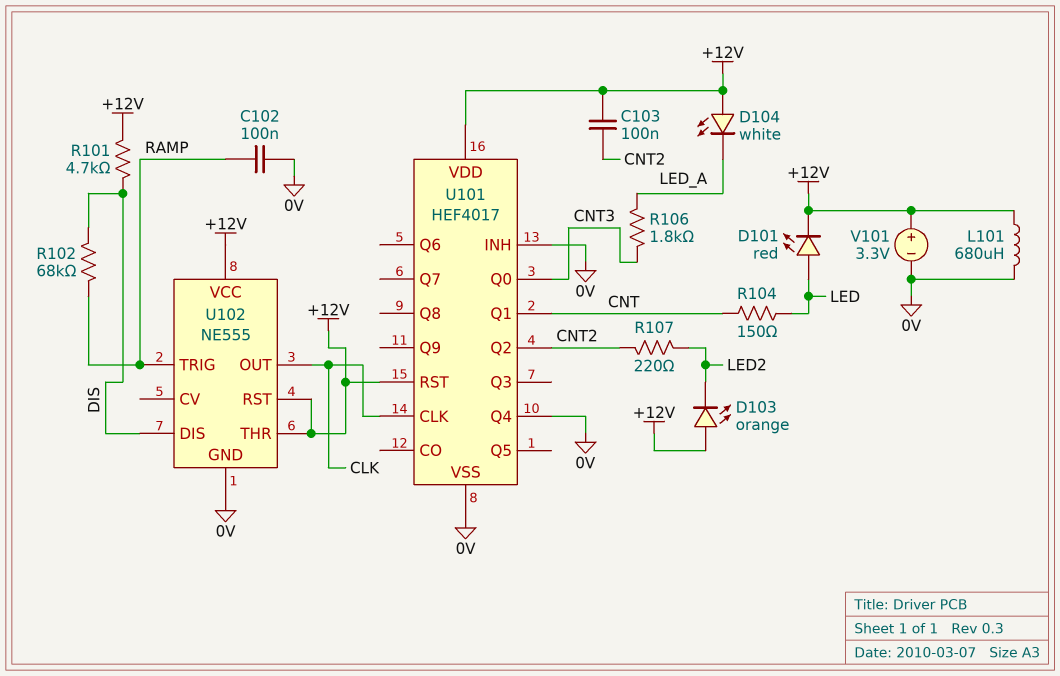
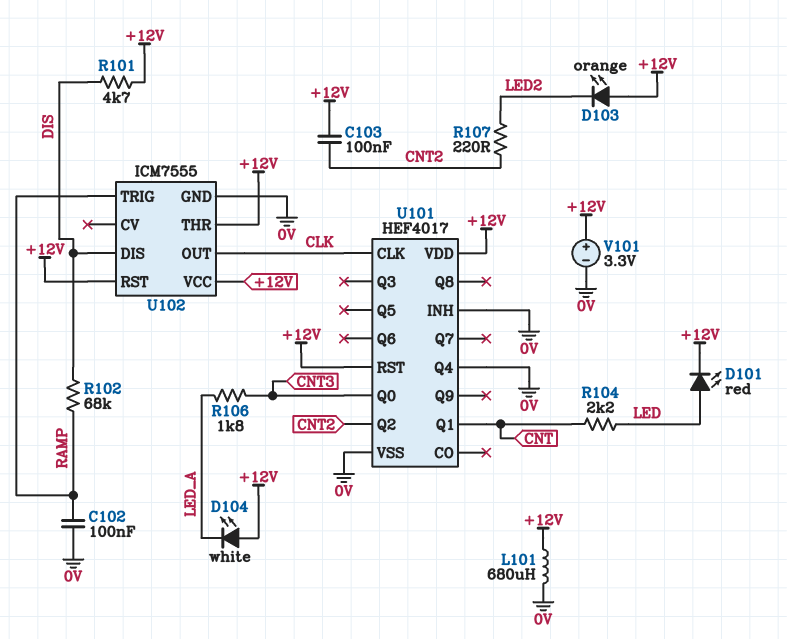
R104: 150 (CNT, LED) -> 2.2k (CNT, LED)
U102: NE555 -> ICM7555

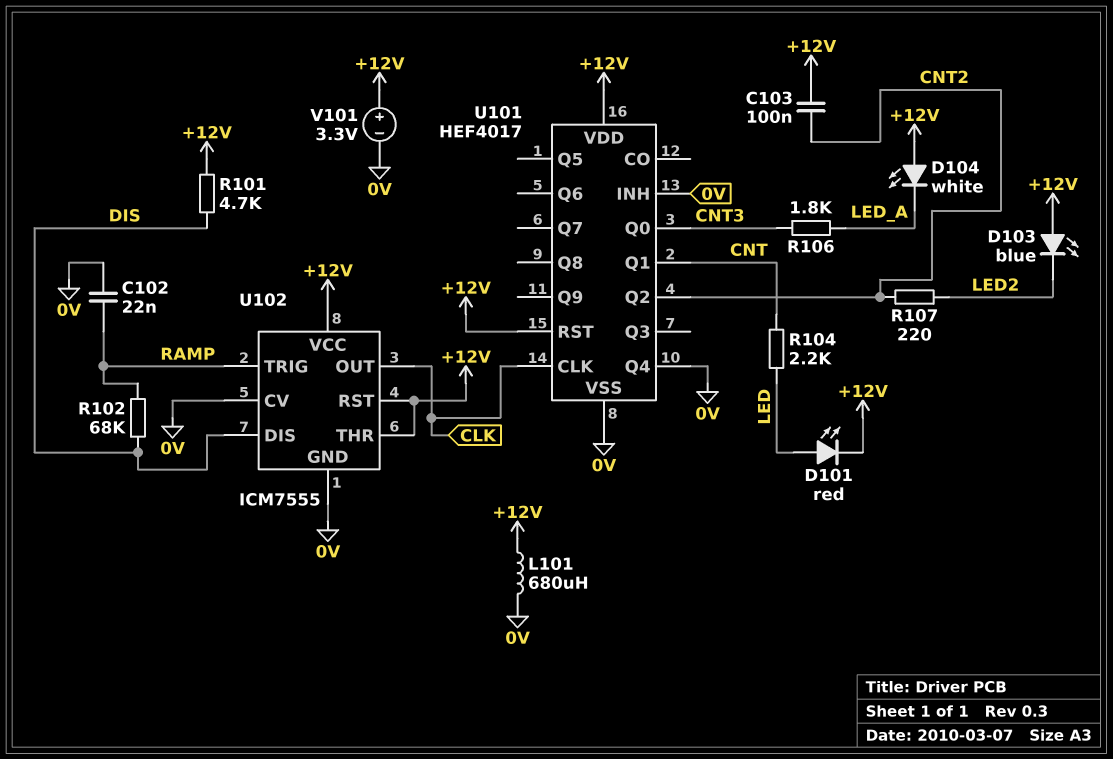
C102: 100nF (0V, RAMP) -> 22nF (0V, RAMP)
D103: LED orange (A +12V, K LED2) -> LED blue (A +12V, K LED2)
U102 pin CV: none -> 0V

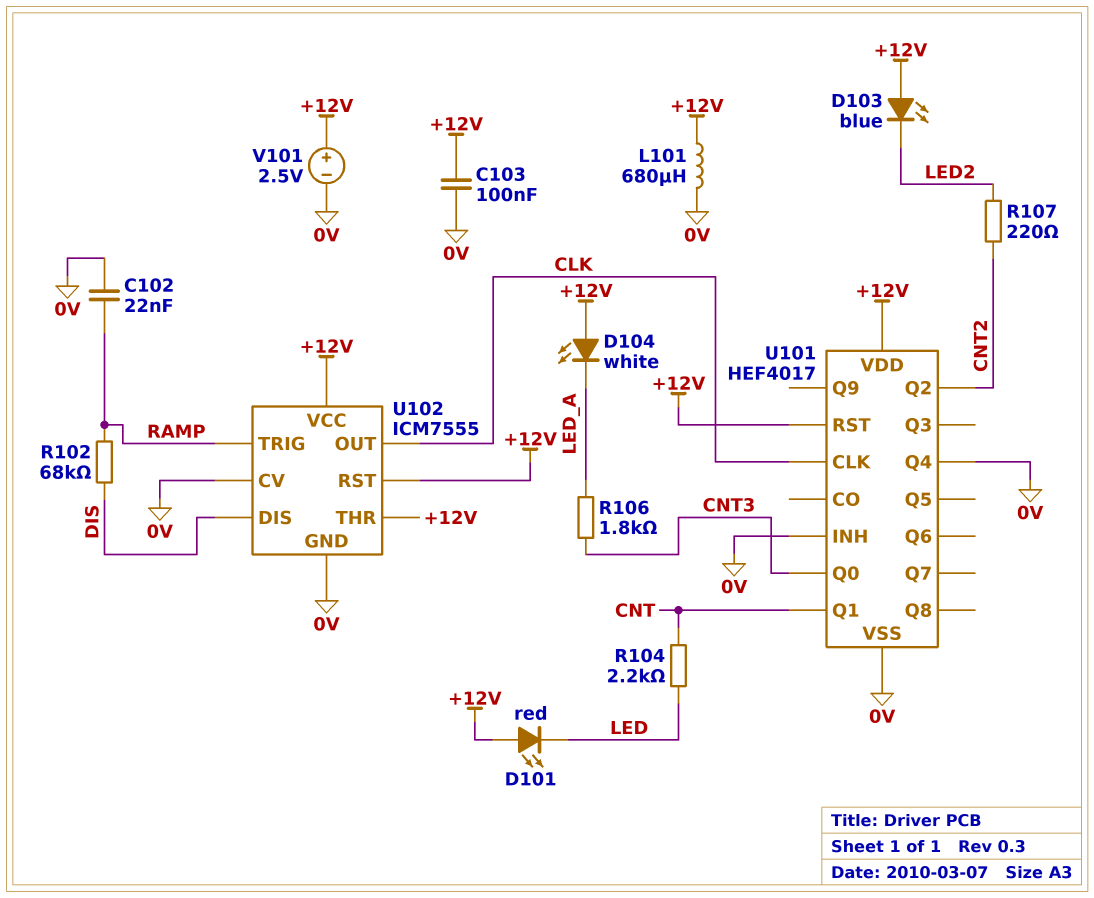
C103: 100nF (+12V, CNT2) -> 100nF (+12V, 0V)
D101: LED red (A LED, K +12V) -> LED red (A +12V, K LED)
R101: 4.7k (+12V, DIS) -> none
V101: 3.3V (plus +12V, minus 0V) -> 2.5V (plus +12V, minus 0V)

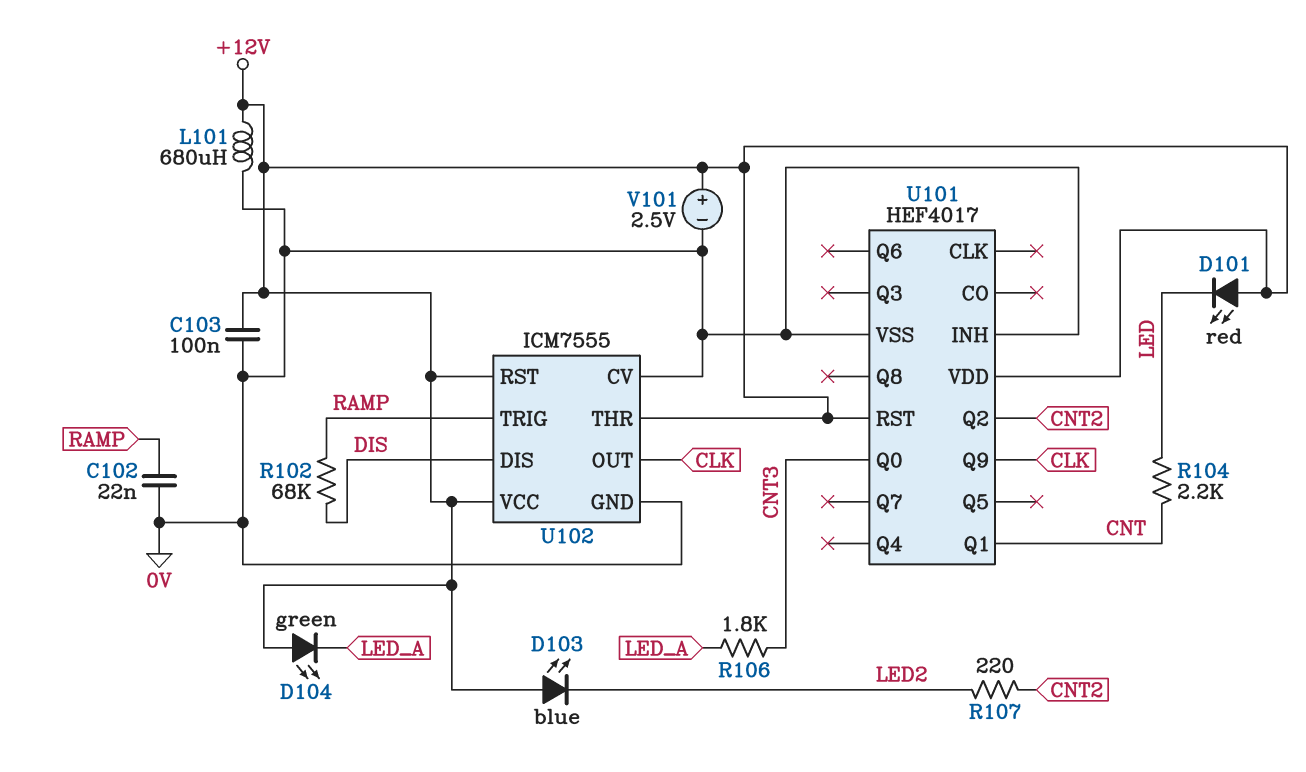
D104: LED white (A +12V, K LED_A) -> LED green (A +12V, K LED_A)
U101 pin CLK: CLK -> none
U101 pin Q4: 0V -> none
U101 pin Q9: none -> CLK

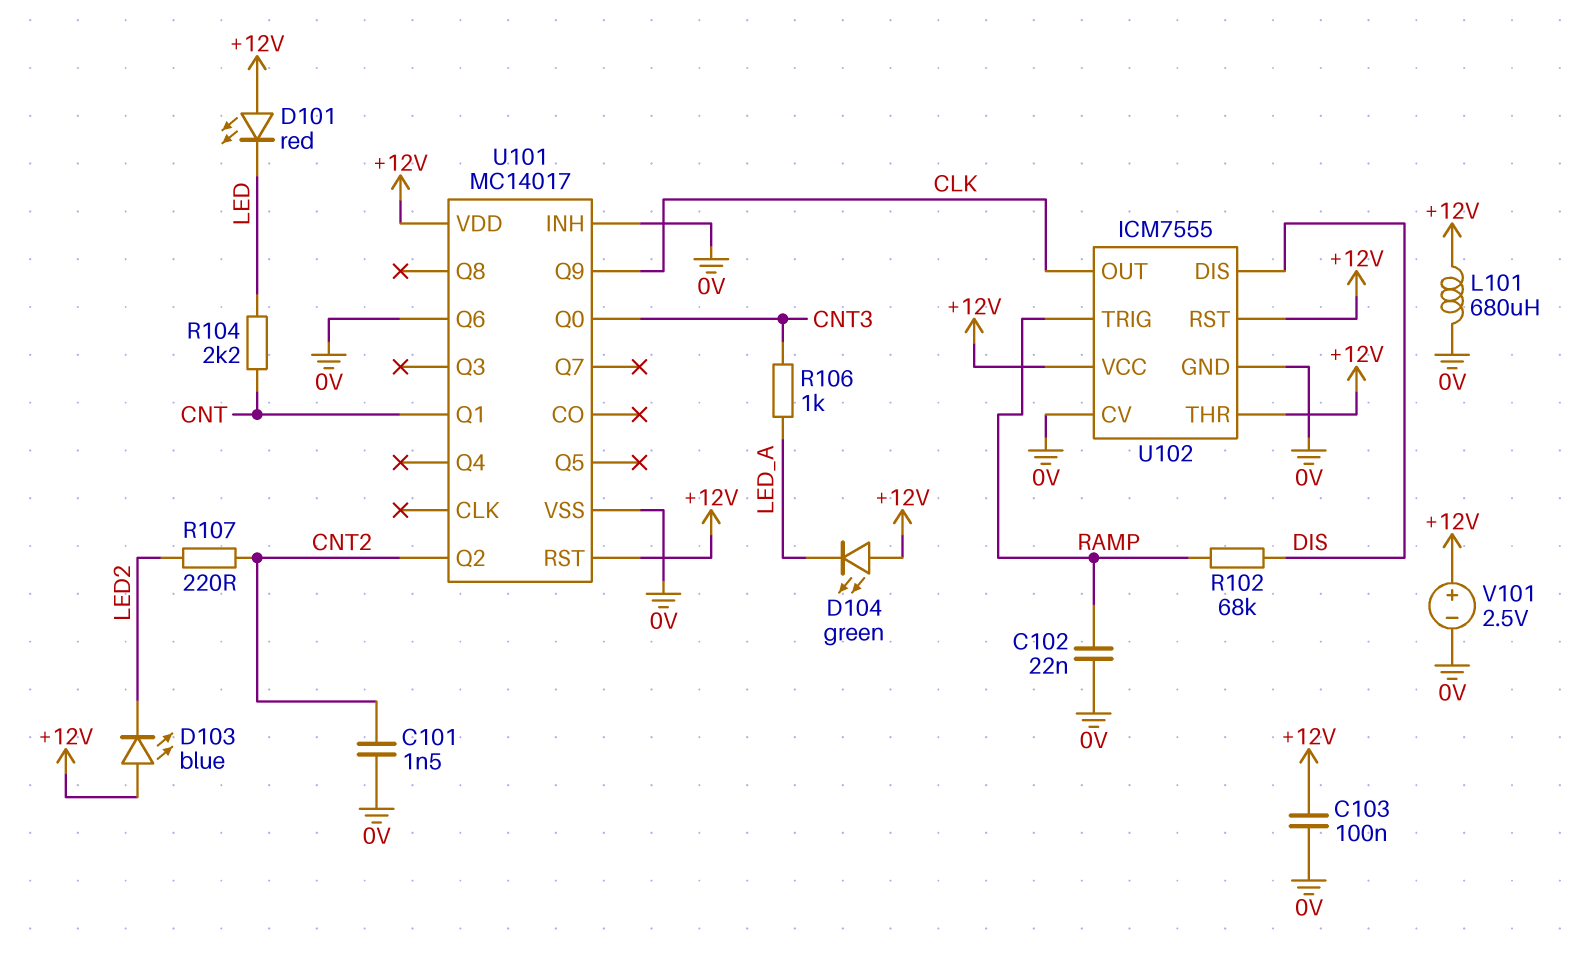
C101: none -> 1.5nF (0V, CNT2)
R106: 1.8k (CNT3, LED_A) -> 1k (CNT3, LED_A)
U101: HEF4017 -> MC14017
U101 pin Q6: none -> 0V

